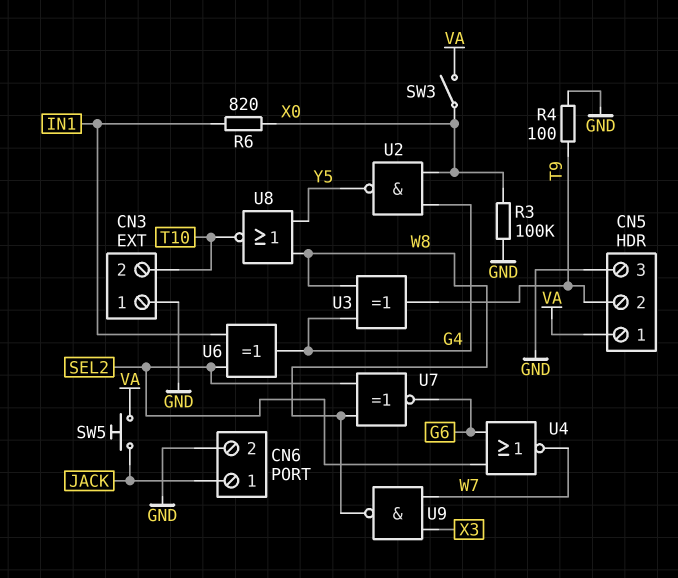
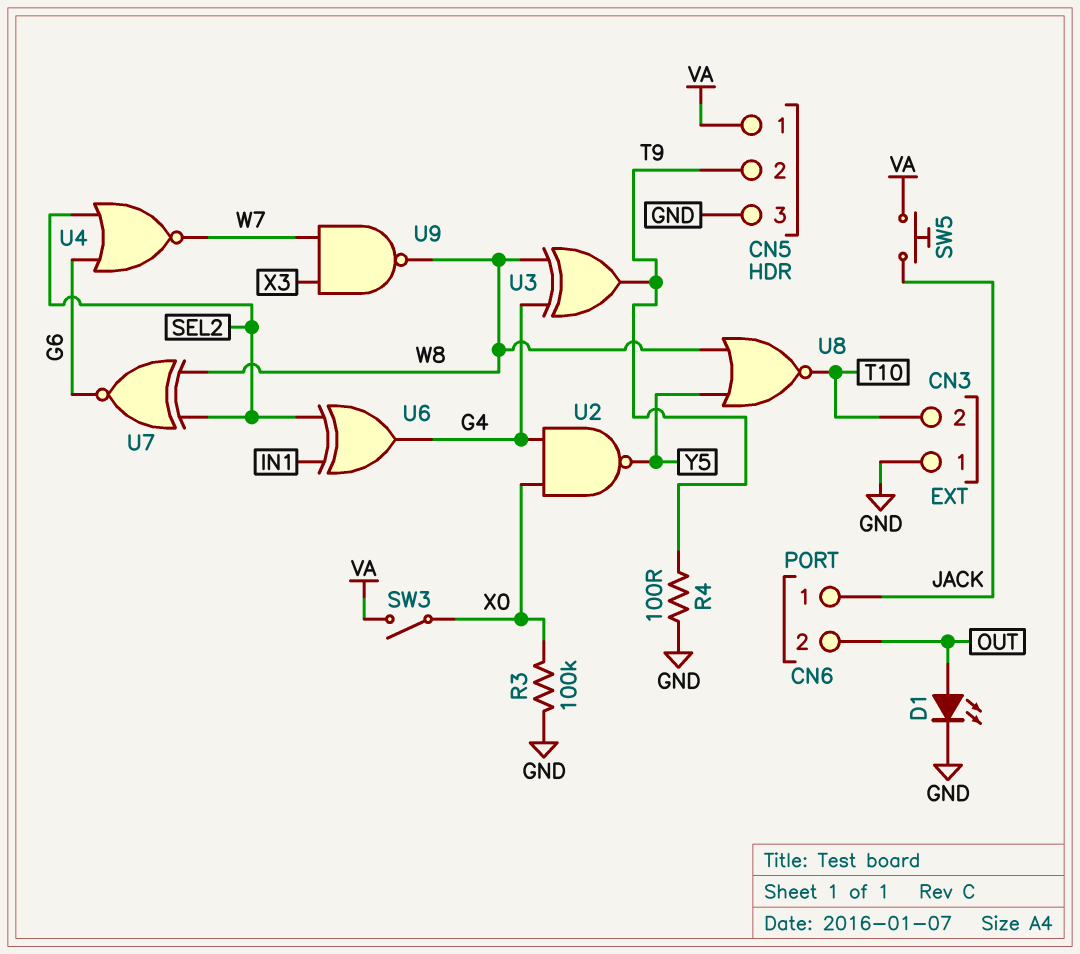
CN6 pin 2: GND -> OUT
D1: none -> LED (A OUT, K GND)
R6: 820 (IN1, X0) -> none

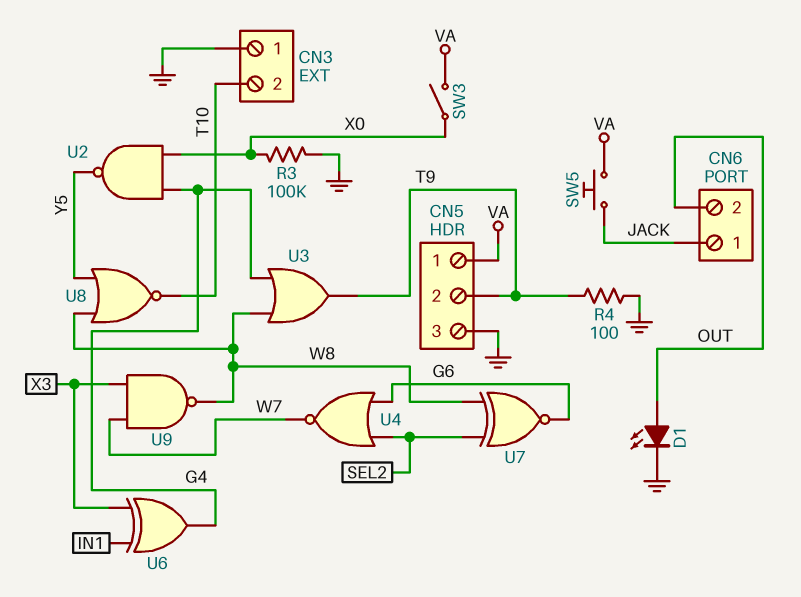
U3: XOR (in G4, in W8, out T9) -> OR (in G4, in W8, out T9)
U6: XOR (in IN1, in SEL2, out G4) -> XOR (in IN1, in X3, out G4)

